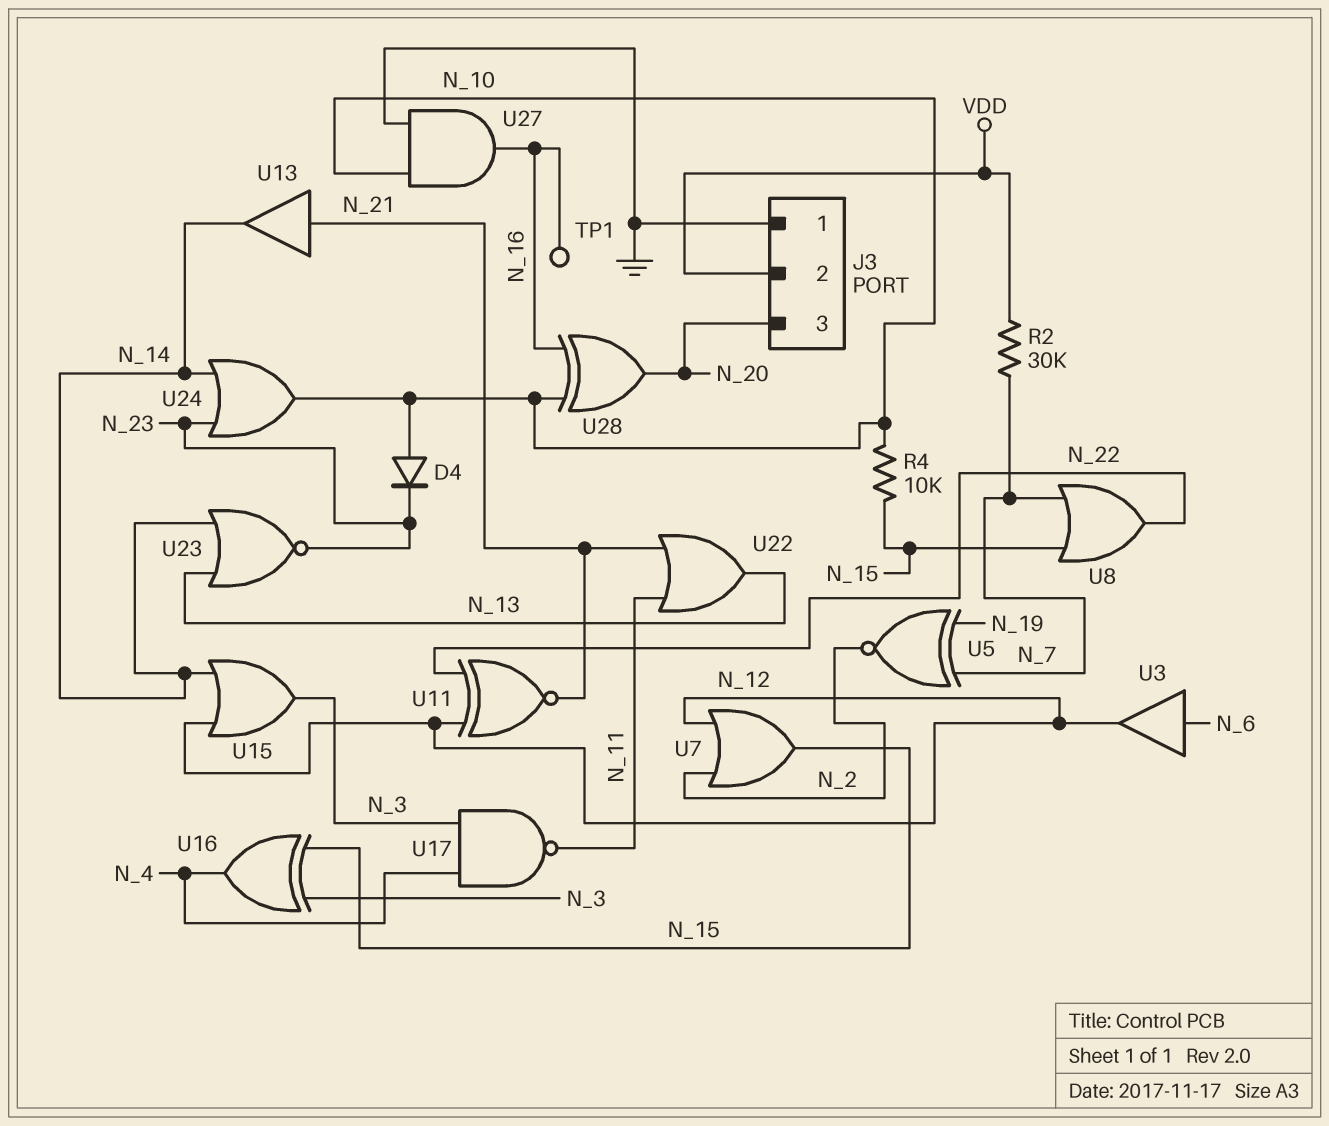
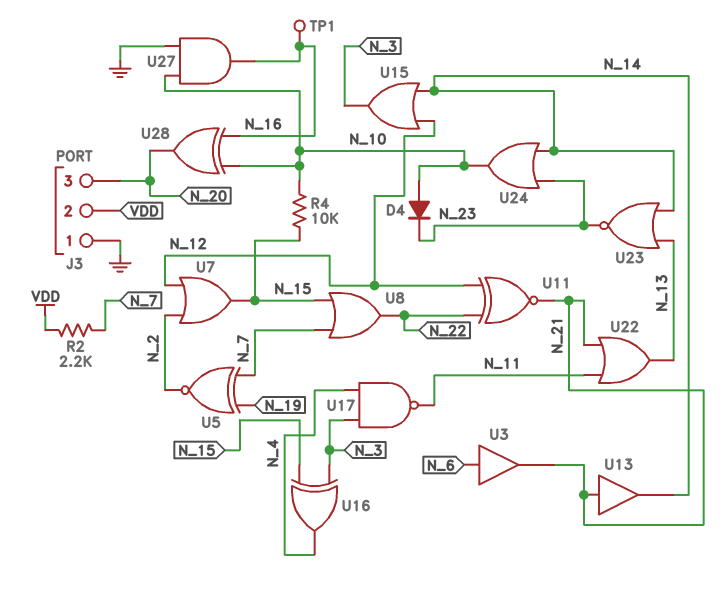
R2: 30k (N_7, VDD) -> 2.2k (N_7, VDD)
U3: buffer (in N_6, out N_12) -> buffer (in N_6, out N_21)

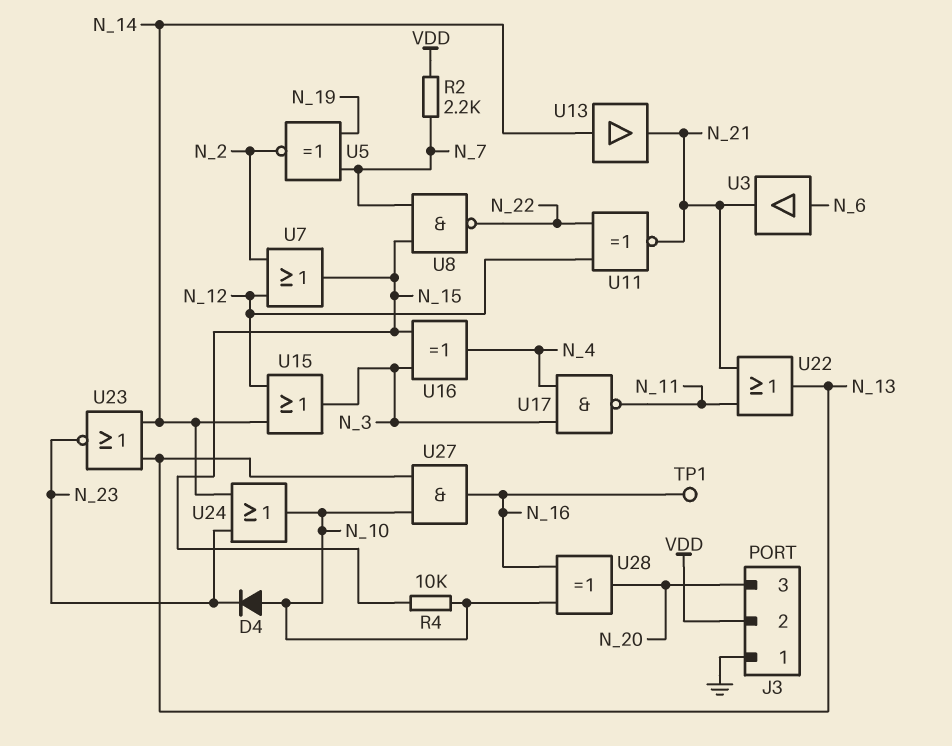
U8: OR (in N_7, in N_15, out N_22) -> NAND (in N_7, in N_15, out N_22)
U13: buffer (in N_21, out N_14) -> buffer (in N_14, out N_21)
U27: AND (in GND, in N_10, out N_16) -> AND (in N_10, in N_13, out N_16)

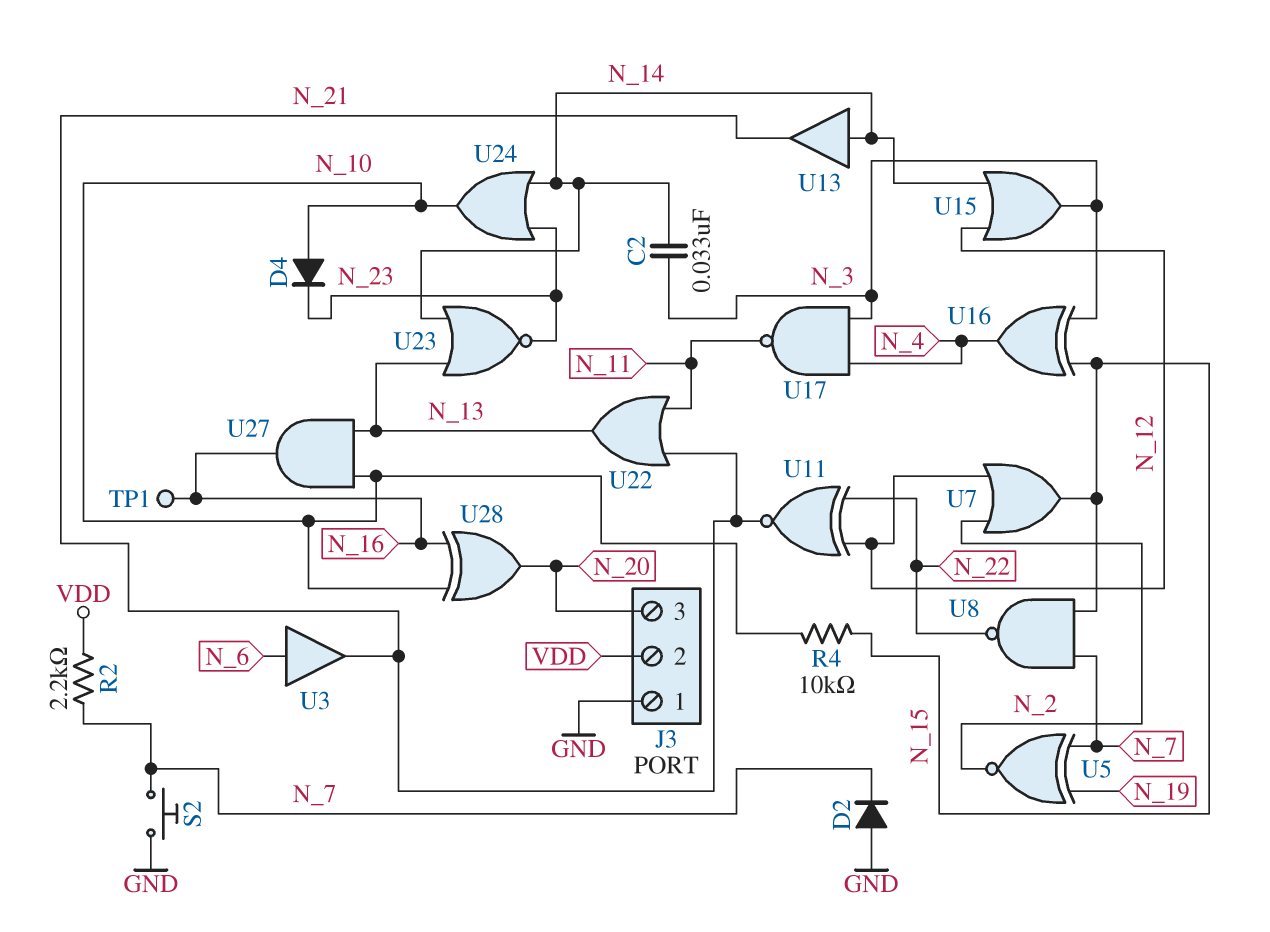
C2: none -> 33nF (N_3, N_14)
D2: none -> diode (A GND, K N_7)
S2: none -> button (GND, N_7)

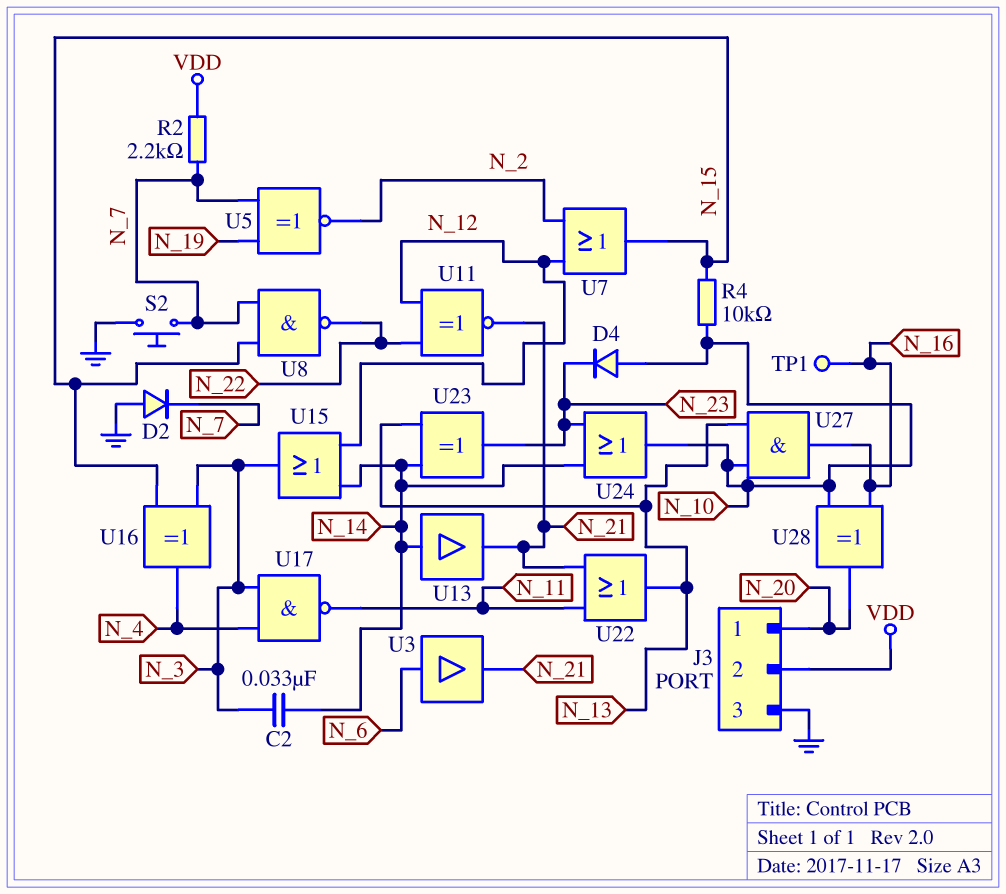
J3 pin 1: GND -> N_20
J3 pin 3: N_20 -> GND
U23: NOR (in N_13, in N_14, out N_23) -> XOR (in N_13, in N_14, out N_23)

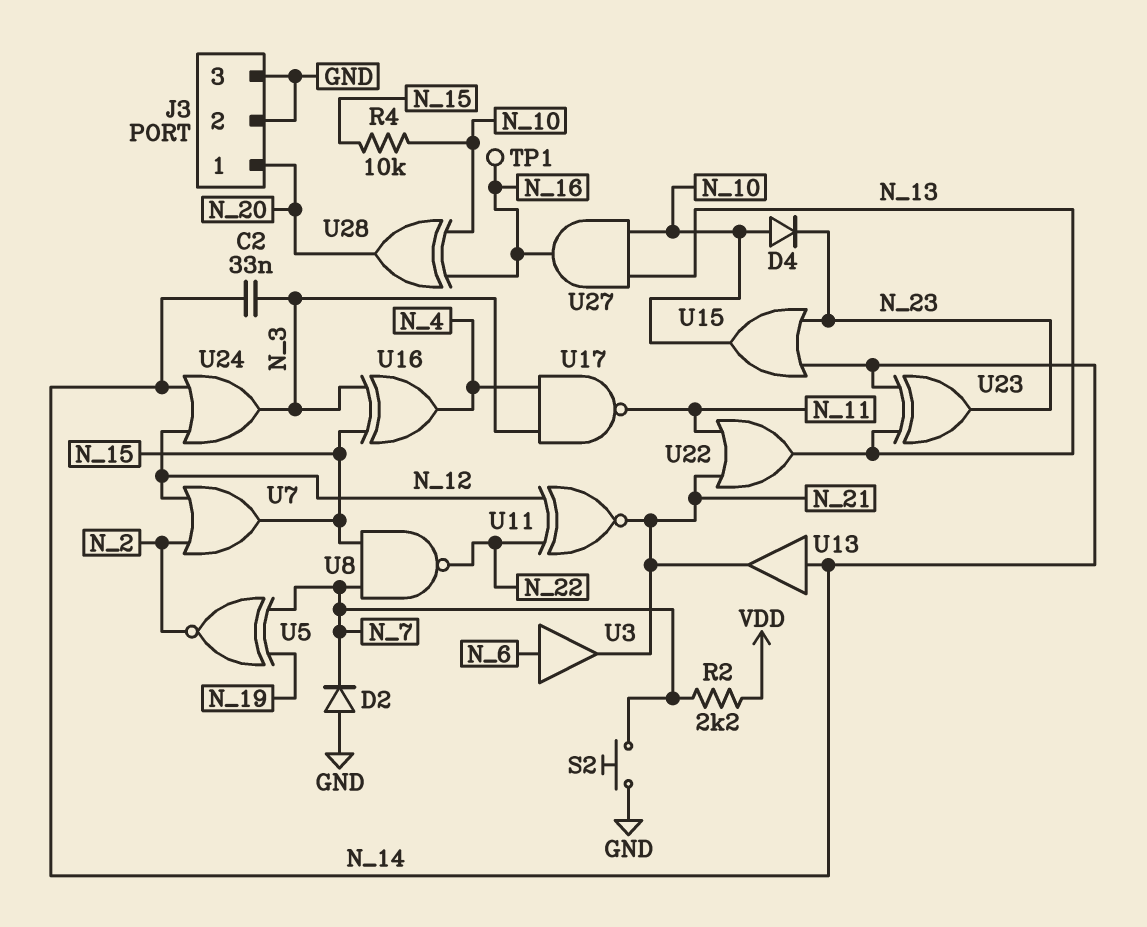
J3 pin 2: VDD -> GND
U15: OR (in N_12, in N_14, out N_3) -> OR (in N_14, in N_23, out N_10)
U24: OR (in N_14, in N_23, out N_10) -> OR (in N_12, in N_14, out N_3)

